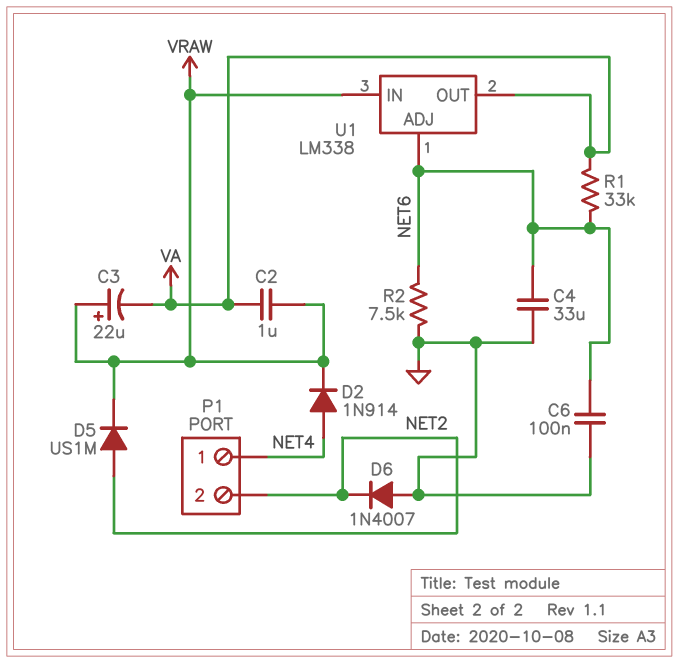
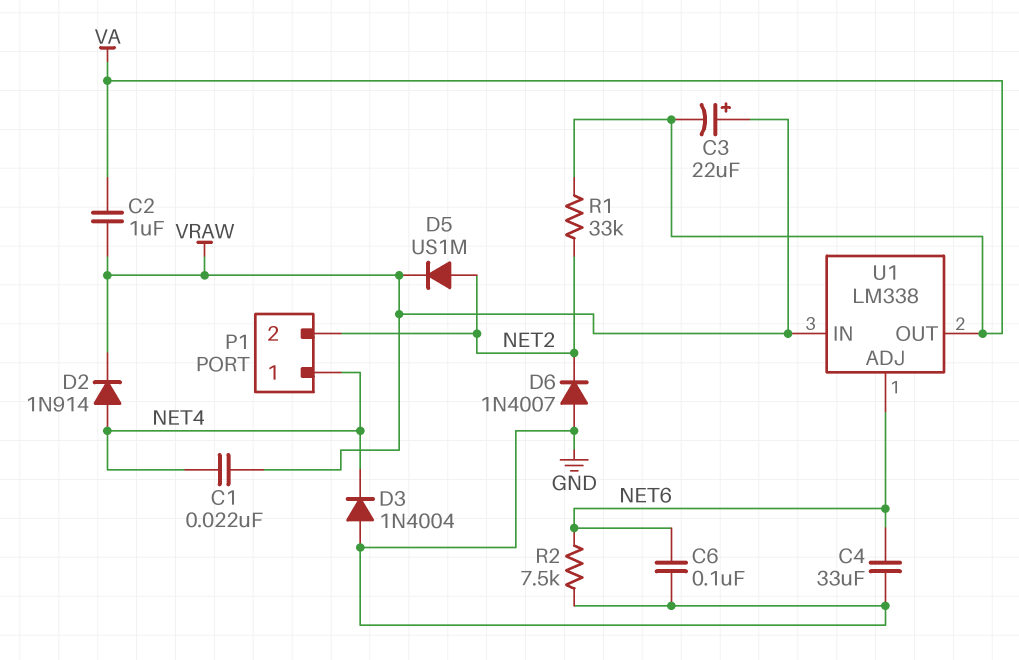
C1: none -> 22nF (NET4, VRAW)
D3: none -> diode 1N4004 (A GND, K NET4)
R1: 33k (NET6, VA) -> 33k (NET2, VA)

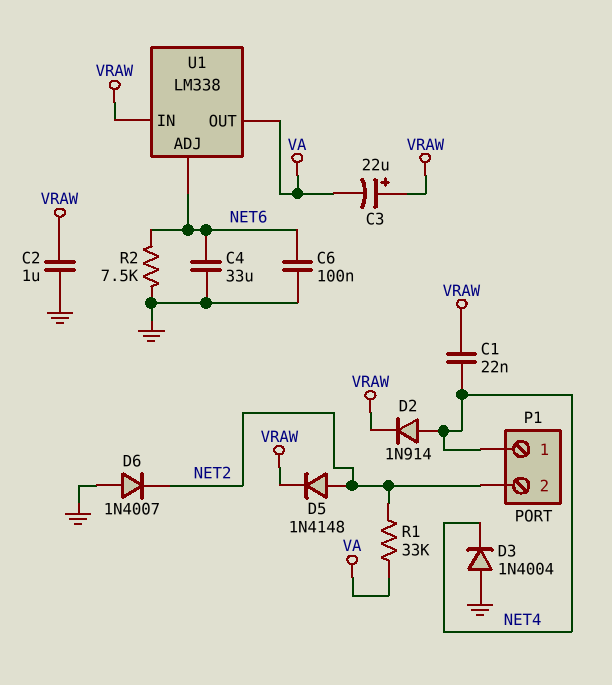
C2: 1uF (VA, VRAW) -> 1uF (GND, VRAW)
D5: diode US1M (A NET2, K VRAW) -> diode 1N4148 (A NET2, K VRAW)

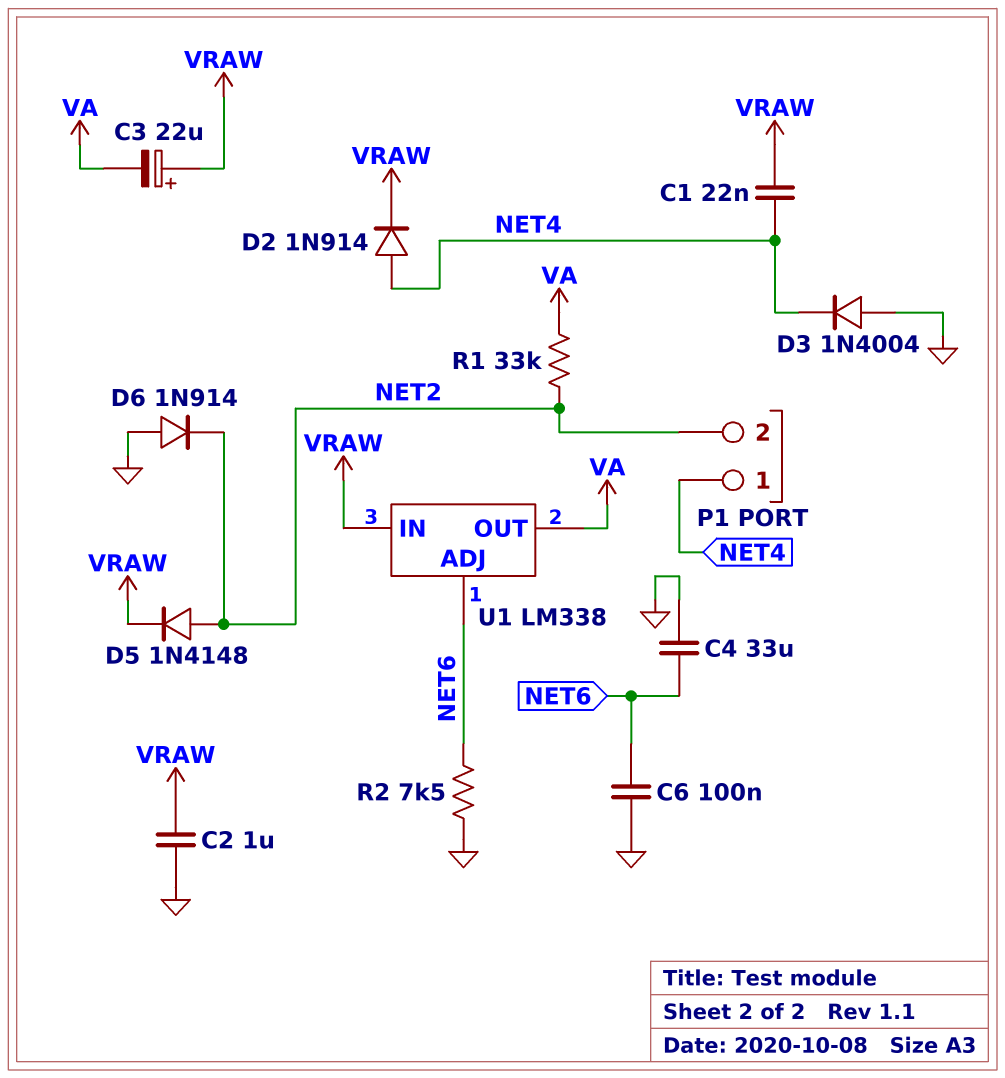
D6: diode 1N4007 (A GND, K NET2) -> diode 1N914 (A GND, K NET2)

